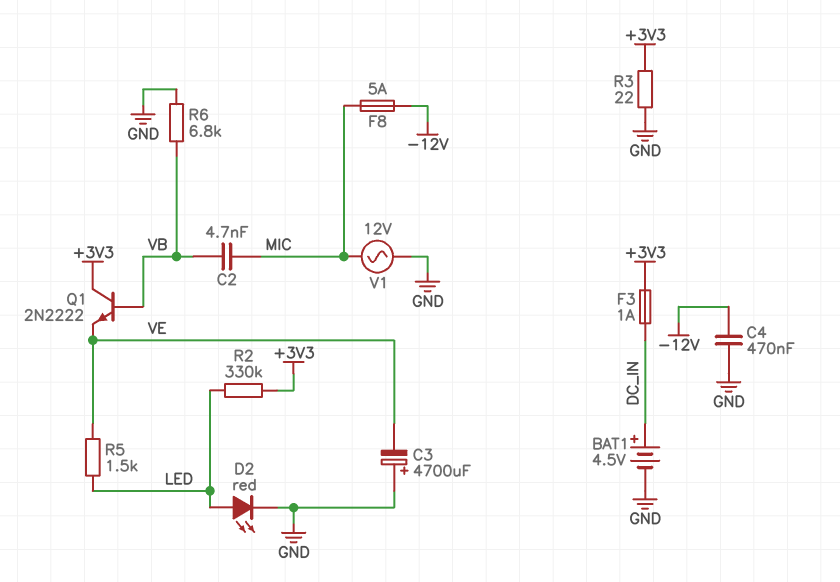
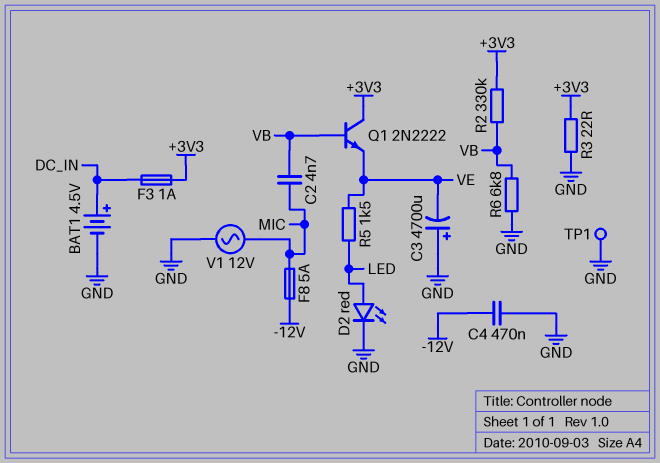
R2: 330k (+3V3, LED) -> 330k (+3V3, VB)
TP1: none -> test point (GND)

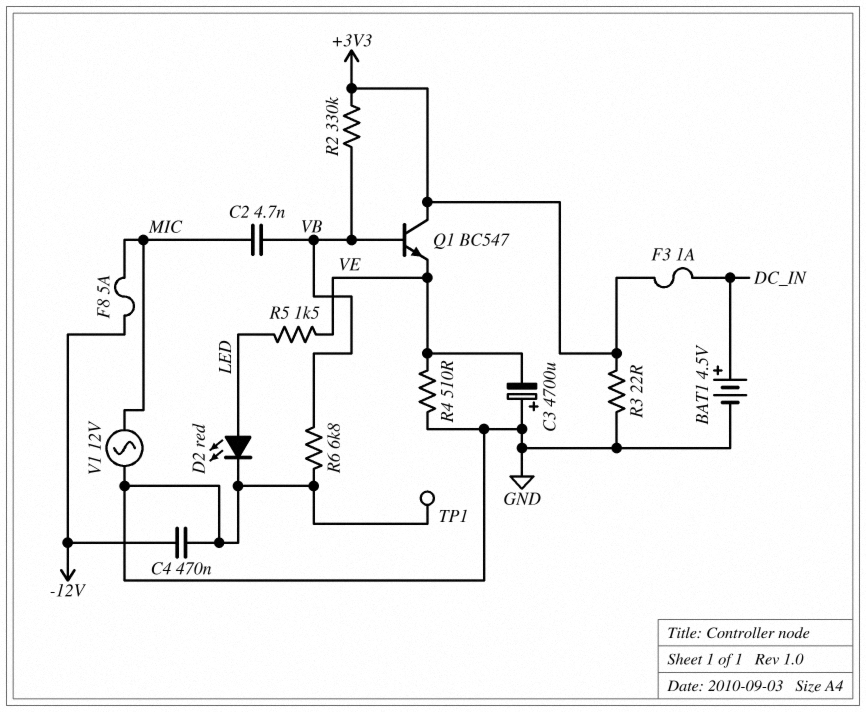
Q1: NPN 2N2222 (B VB, C +3V3, E VE) -> NPN BC547 (B VB, C +3V3, E VE)
R4: none -> 510 (GND, VE)

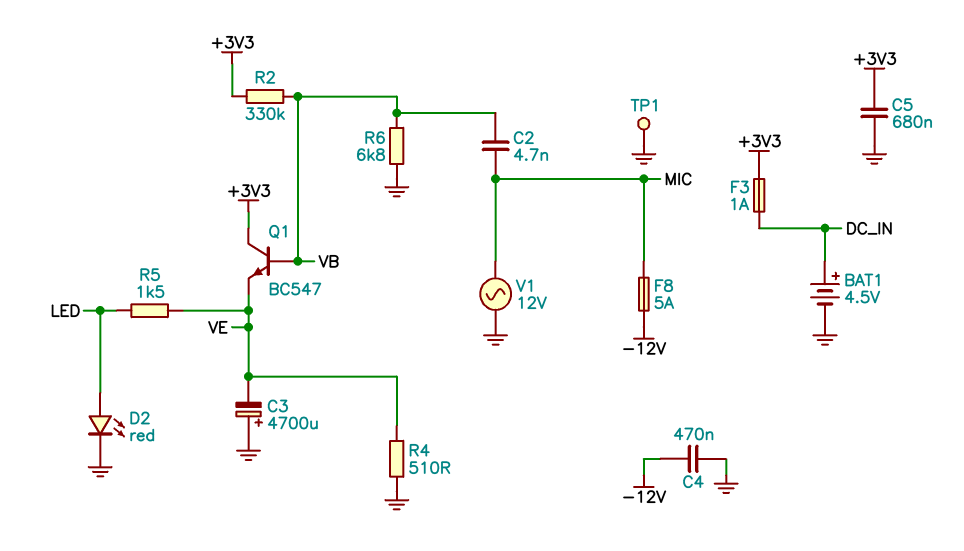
C5: none -> 680nF (+3V3, GND)
R3: 22 (+3V3, GND) -> none

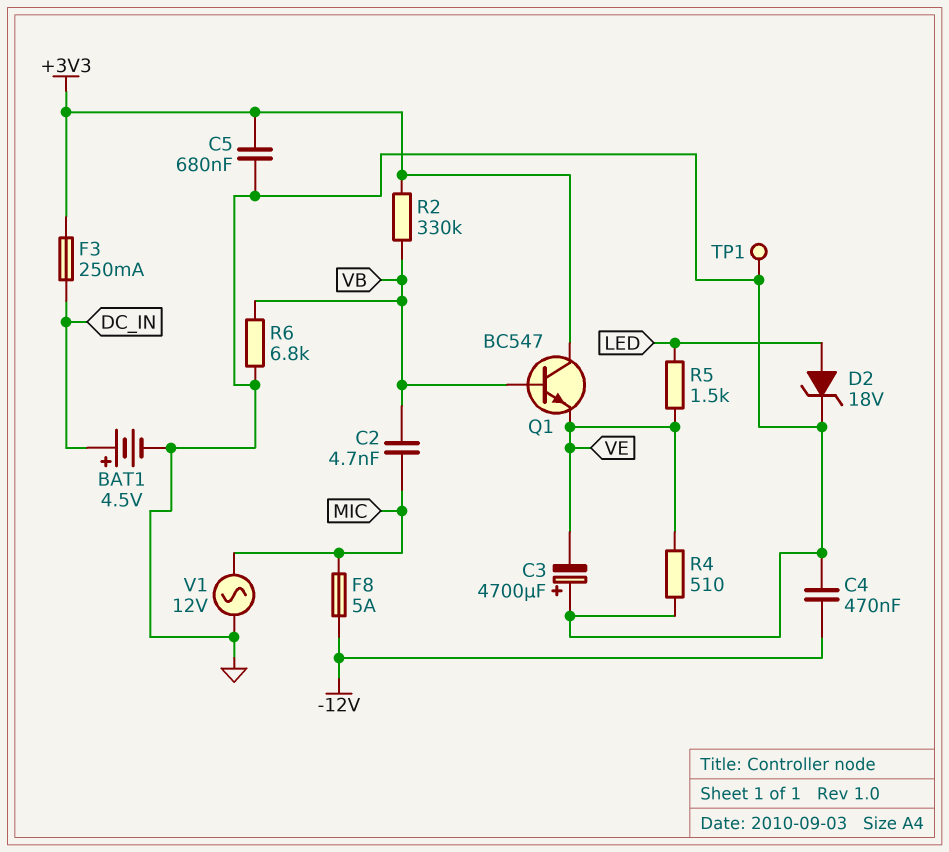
D2: LED red (A LED, K GND) -> zener 18V (A LED, K GND)
F3: 1A (+3V3, DC_IN) -> 250mA (+3V3, DC_IN)

